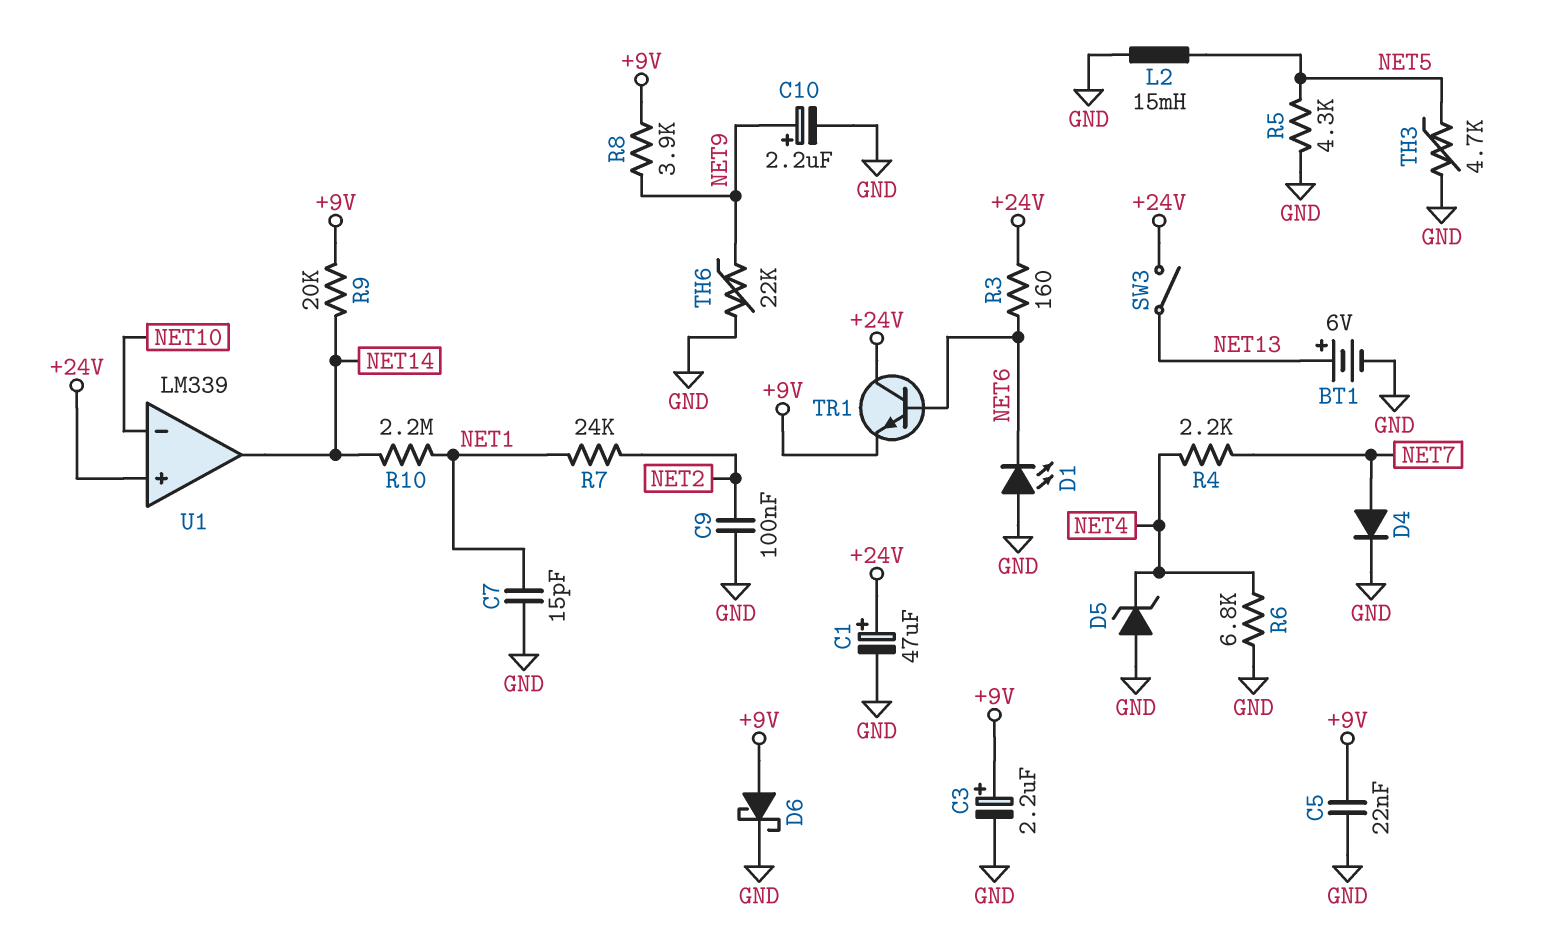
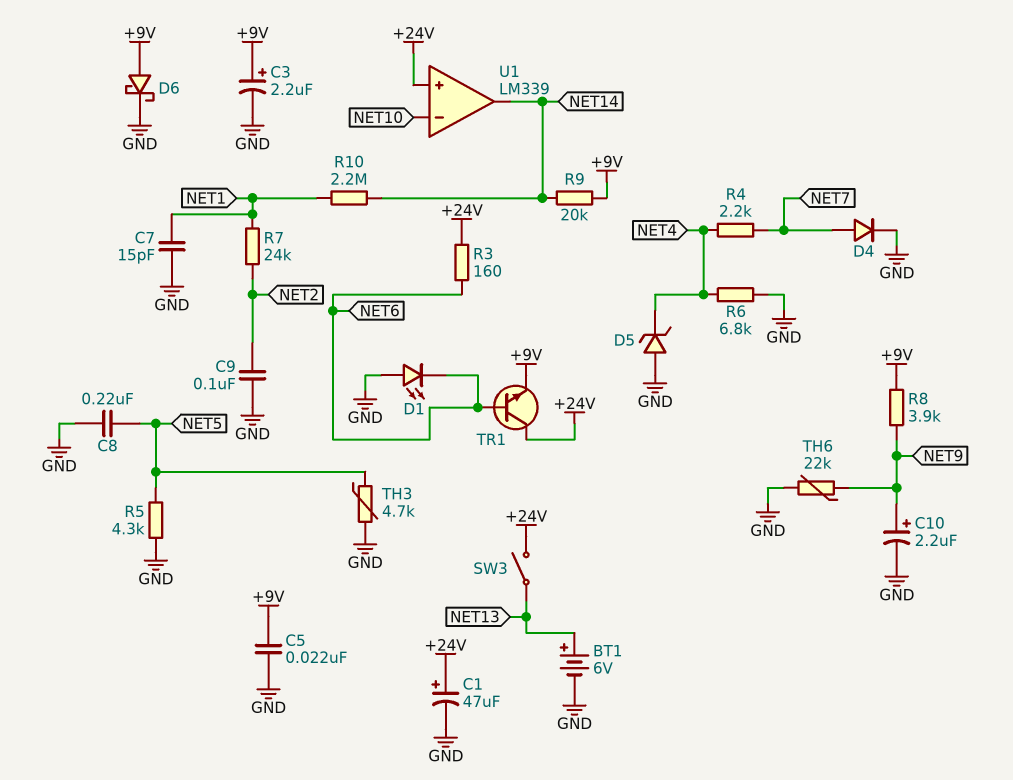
C8: none -> 220nF (GND, NET5)
L2: 15mH (GND, NET5) -> none

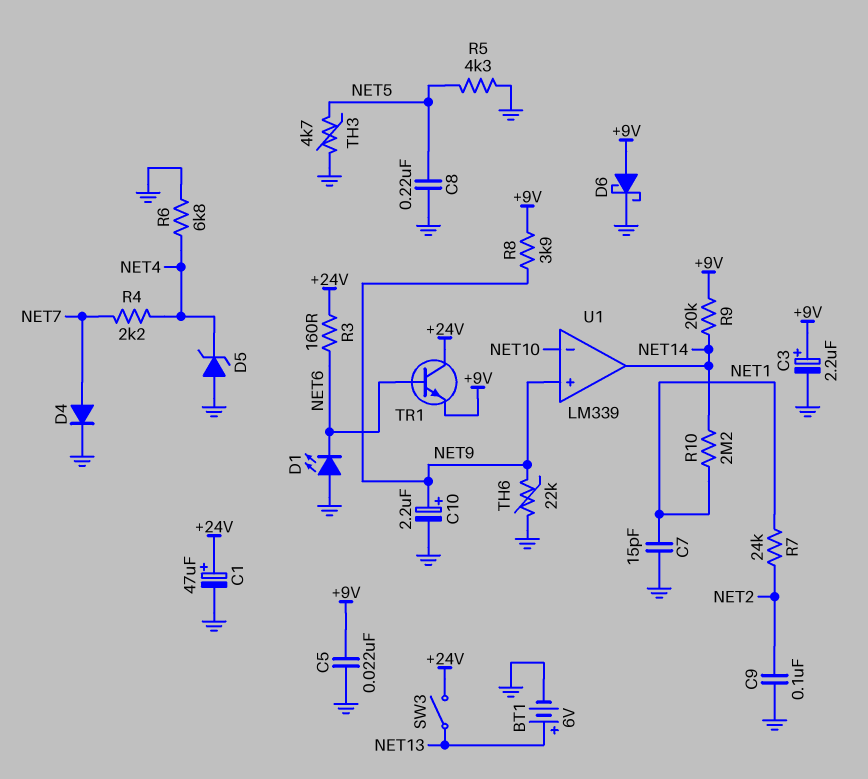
U1 pin in+: +24V -> NET9

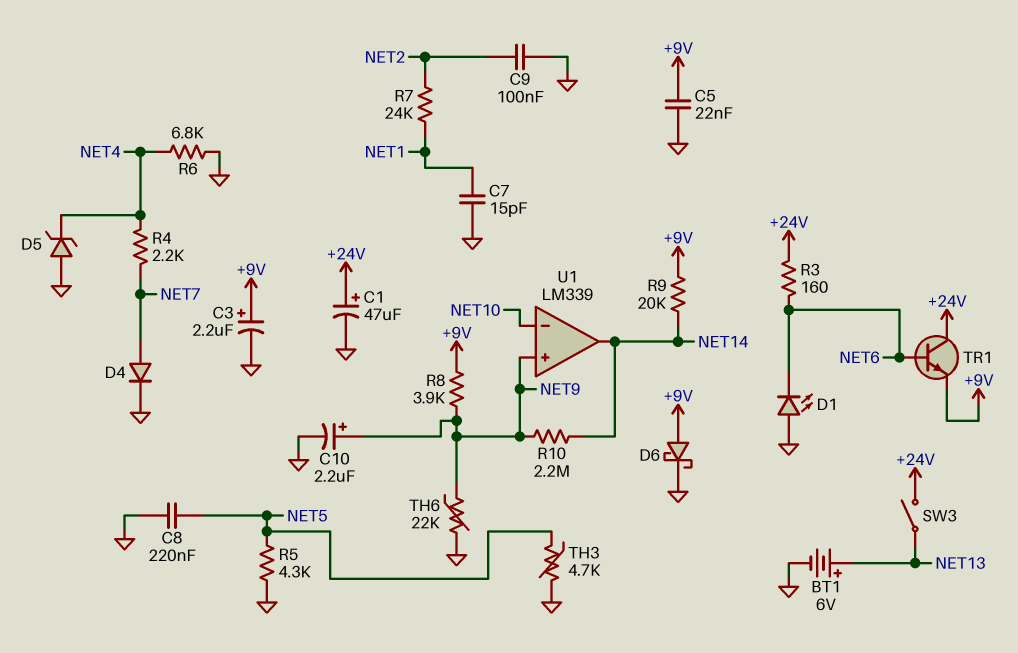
R10: 2.2M (NET1, NET14) -> 2.2M (NET9, NET14)

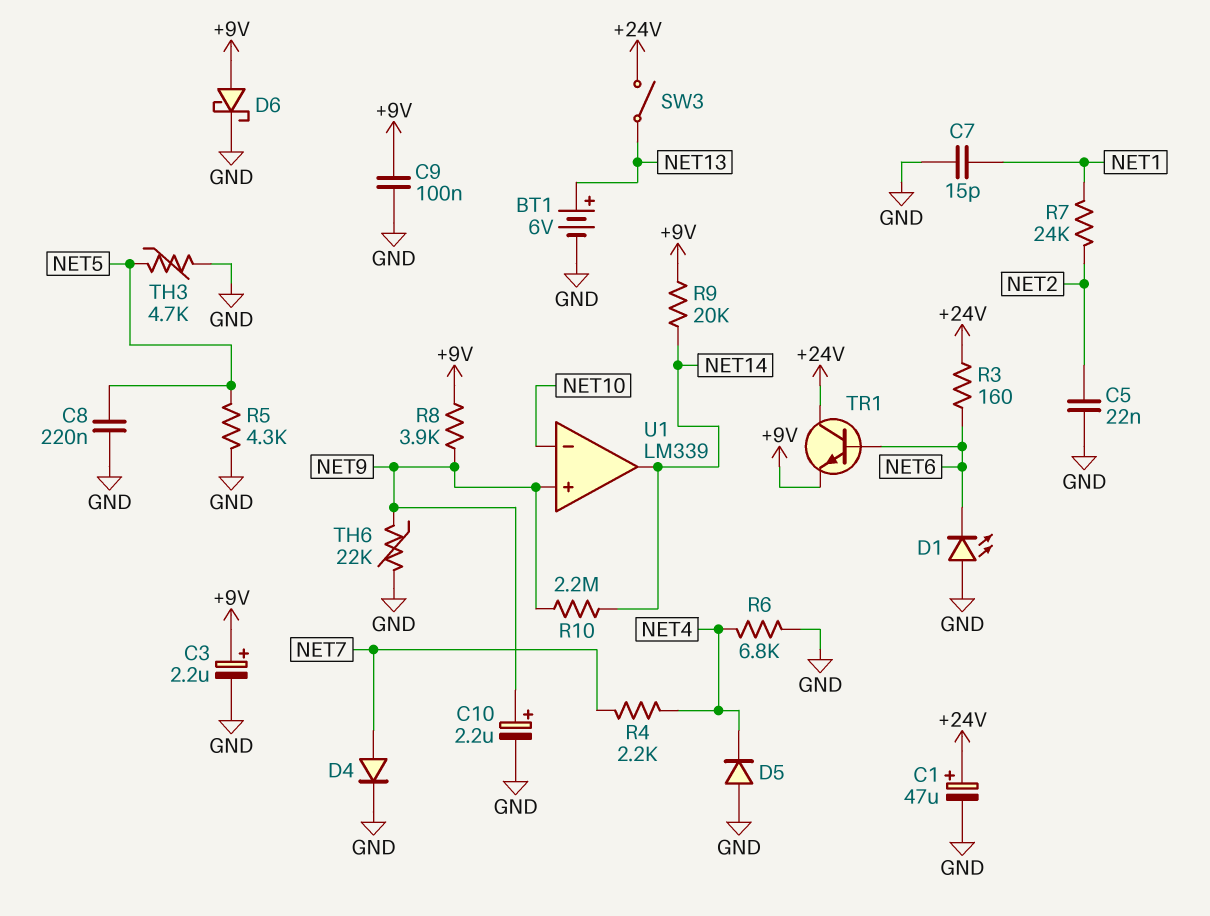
C5: 22nF (+9V, GND) -> 22nF (GND, NET2)
C9: 100nF (GND, NET2) -> 100nF (+9V, GND)
D5: zener (A GND, K NET4) -> diode (A GND, K NET4)

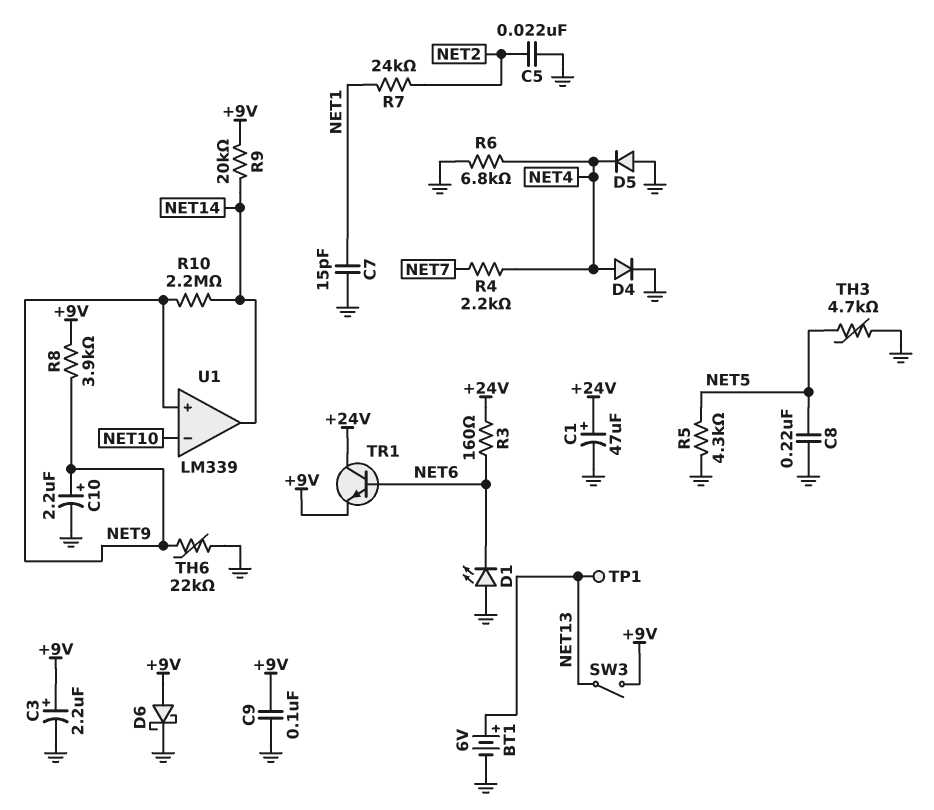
D4: diode (A NET7, K GND) -> diode (A NET4, K GND)
SW3: switch (+24V, NET13) -> switch (+9V, NET13)
TP1: none -> test point (NET13)

